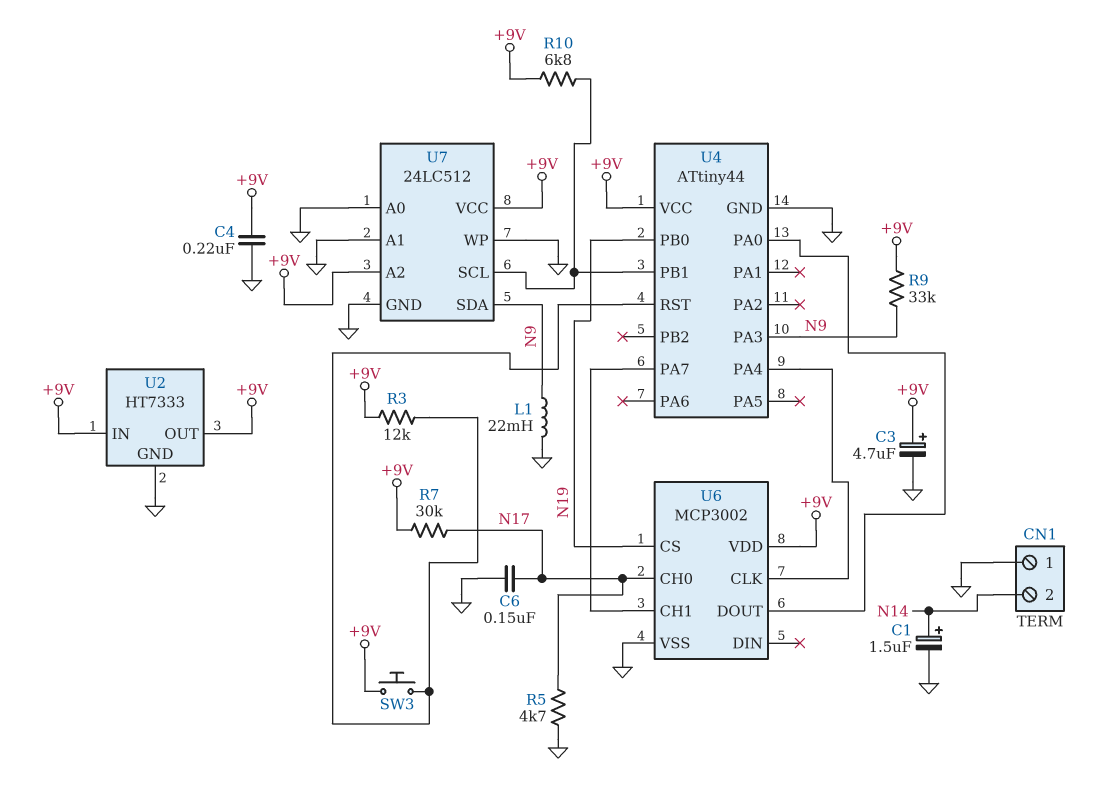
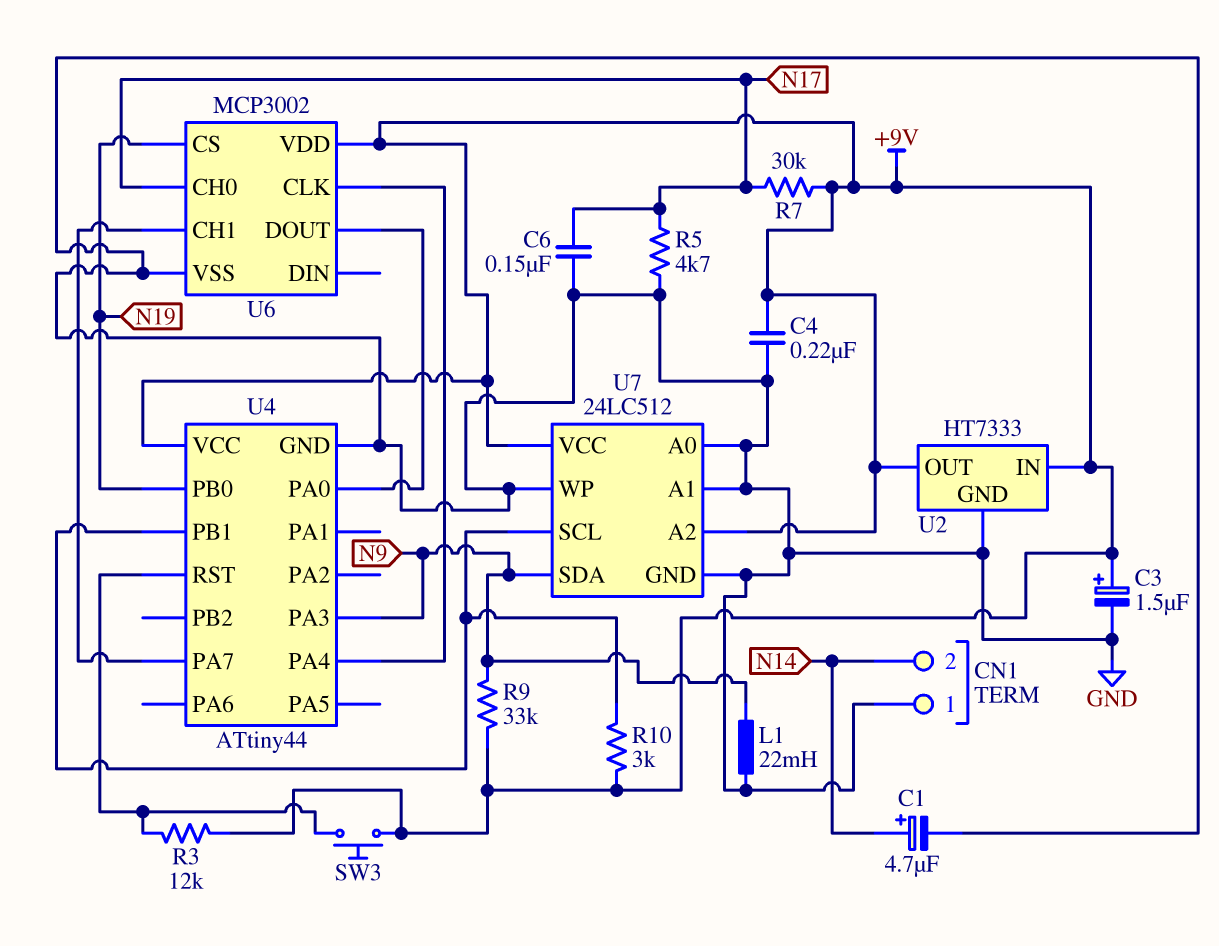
C1: 1.5uF (plus N14, minus GND) -> 4.7uF (plus N14, minus GND)
C3: 4.7uF (plus +9V, minus GND) -> 1.5uF (plus +9V, minus GND)
R10: 6.8k (+9V, U4/PB1) -> 3k (+9V, U4/PB1)

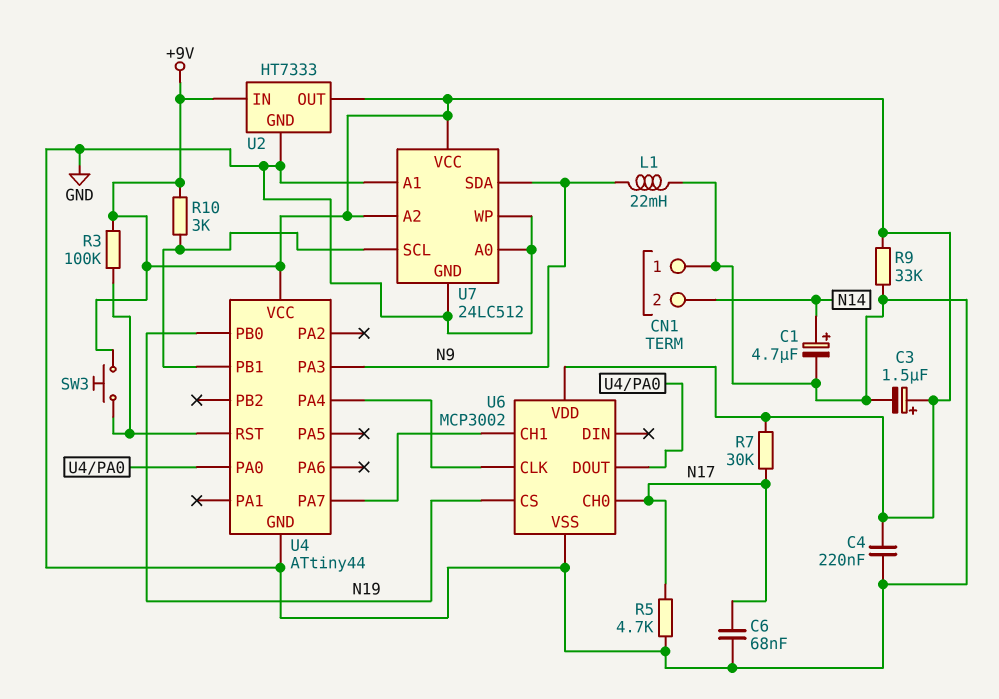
C6: 150nF (GND, N17) -> 68nF (GND, N17)
R3: 12k (+9V, U4/RST) -> 100k (+9V, U4/RST)
R9: 33k (+9V, N9) -> 33k (+9V, GND)

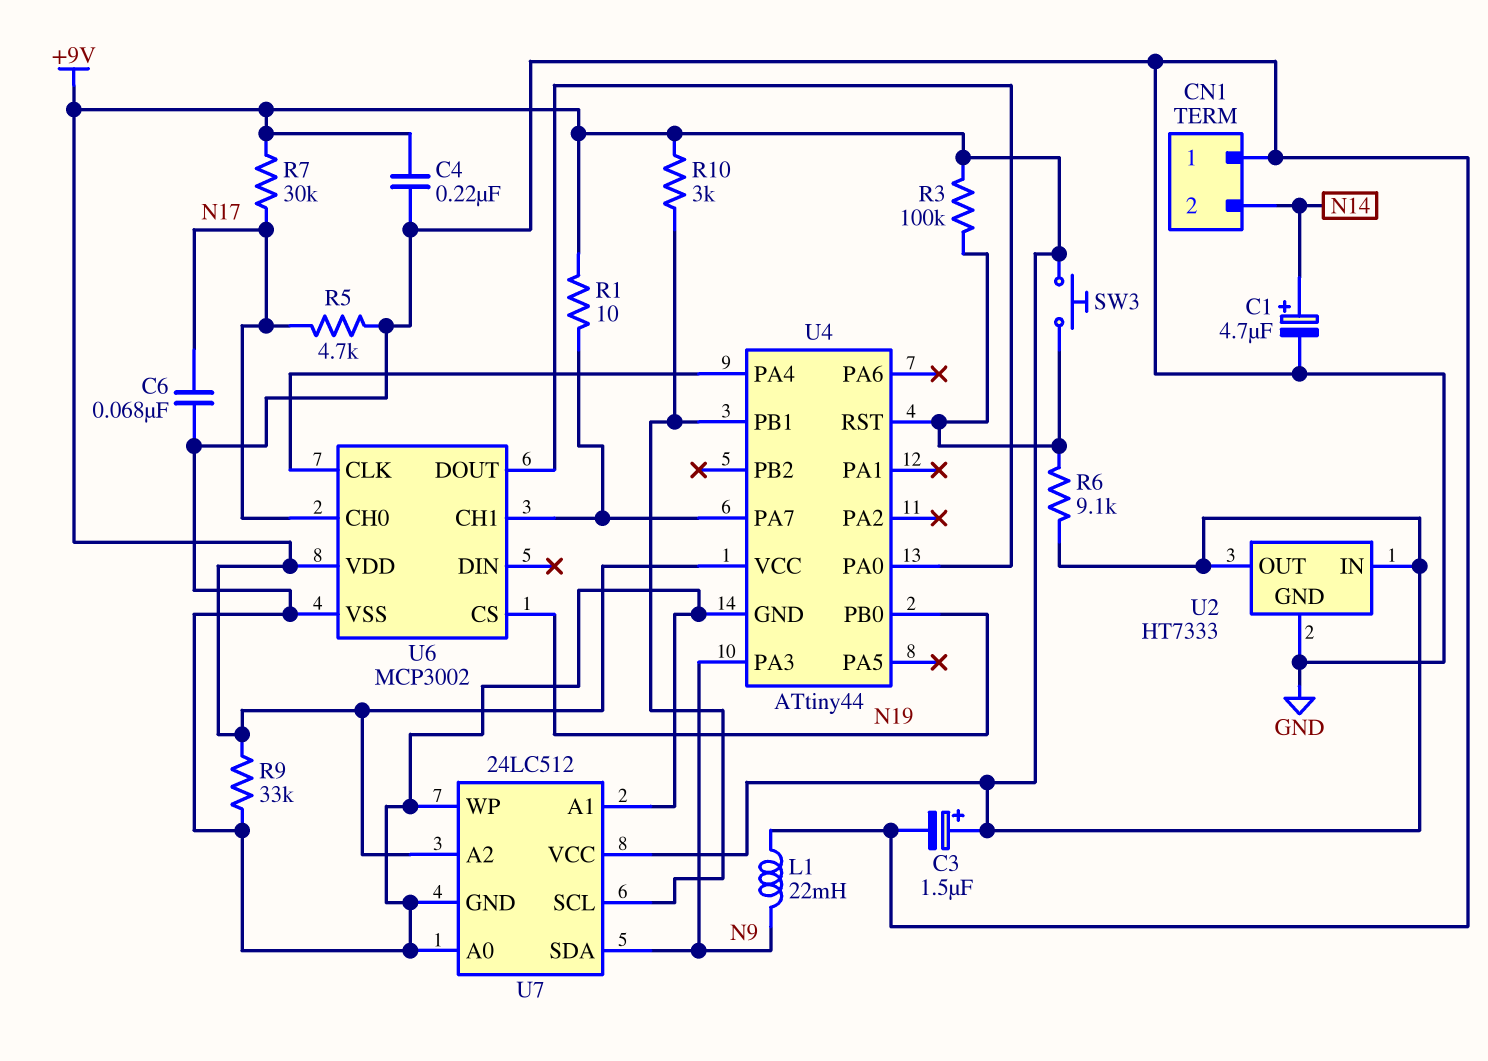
R1: none -> 10 (+9V, U4/PA7)
R6: none -> 9.1k (+9V, U4/RST)

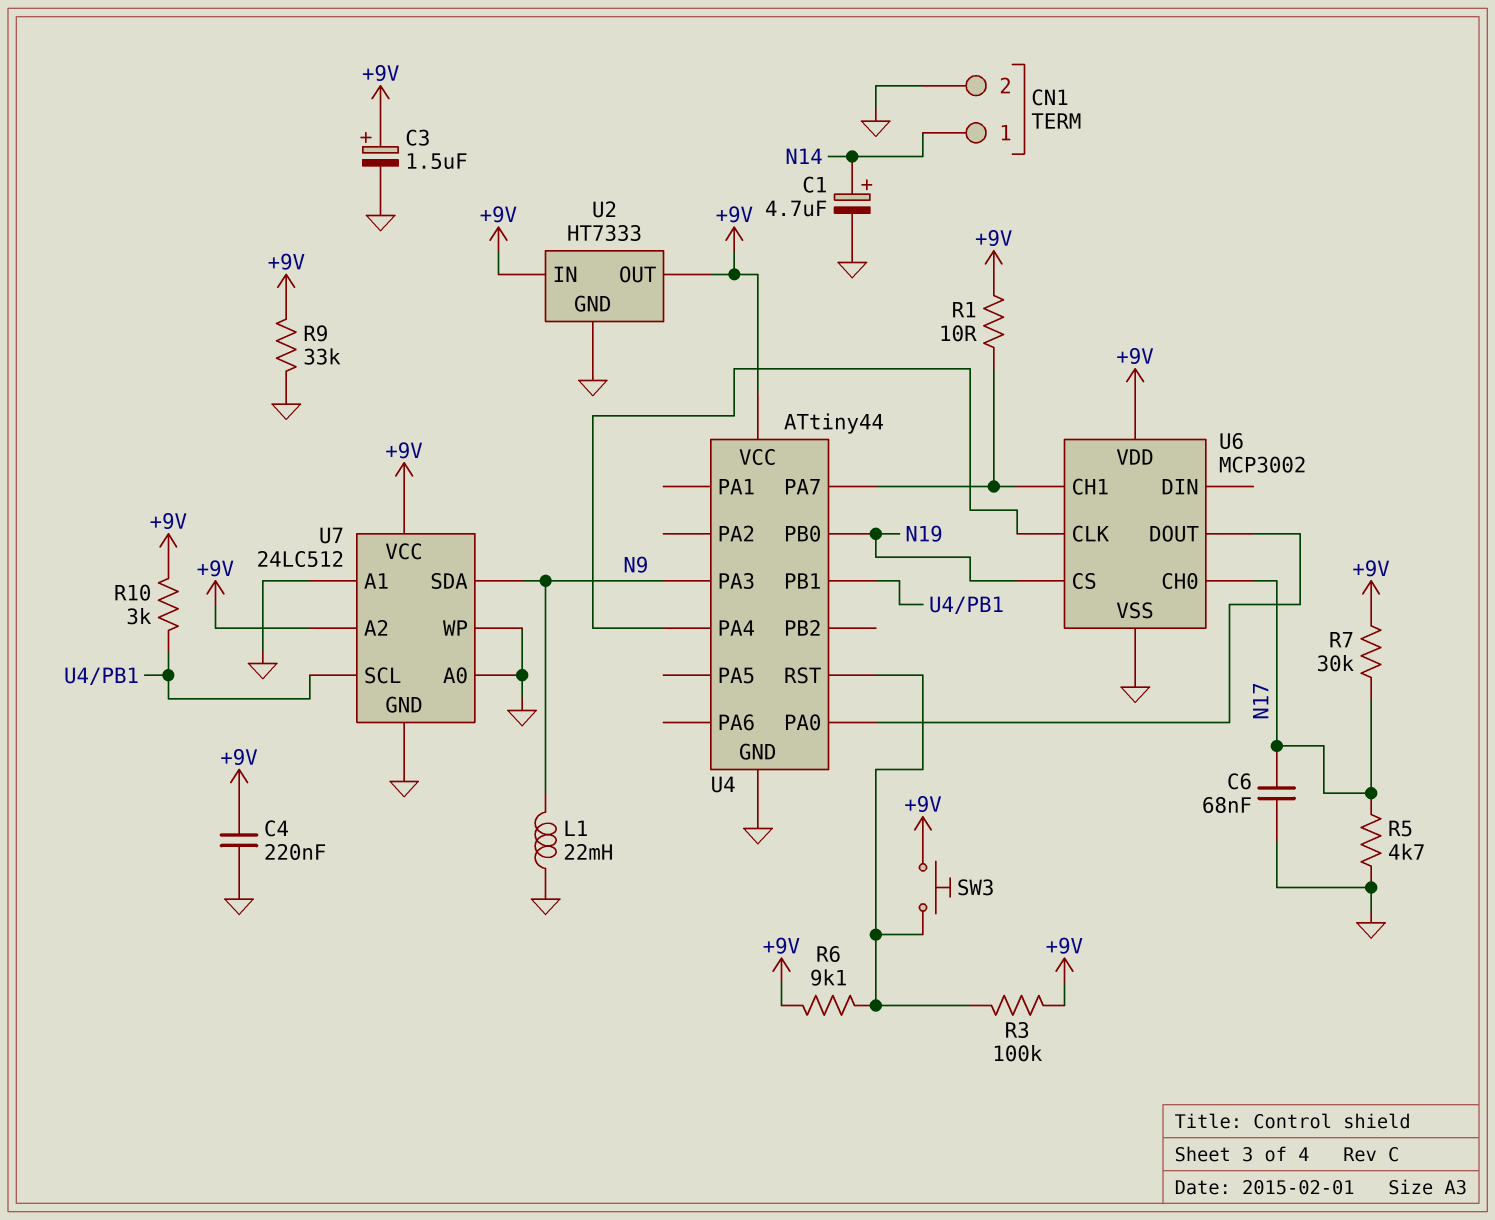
CN1 pin 1: GND -> N14
CN1 pin 2: N14 -> GND

